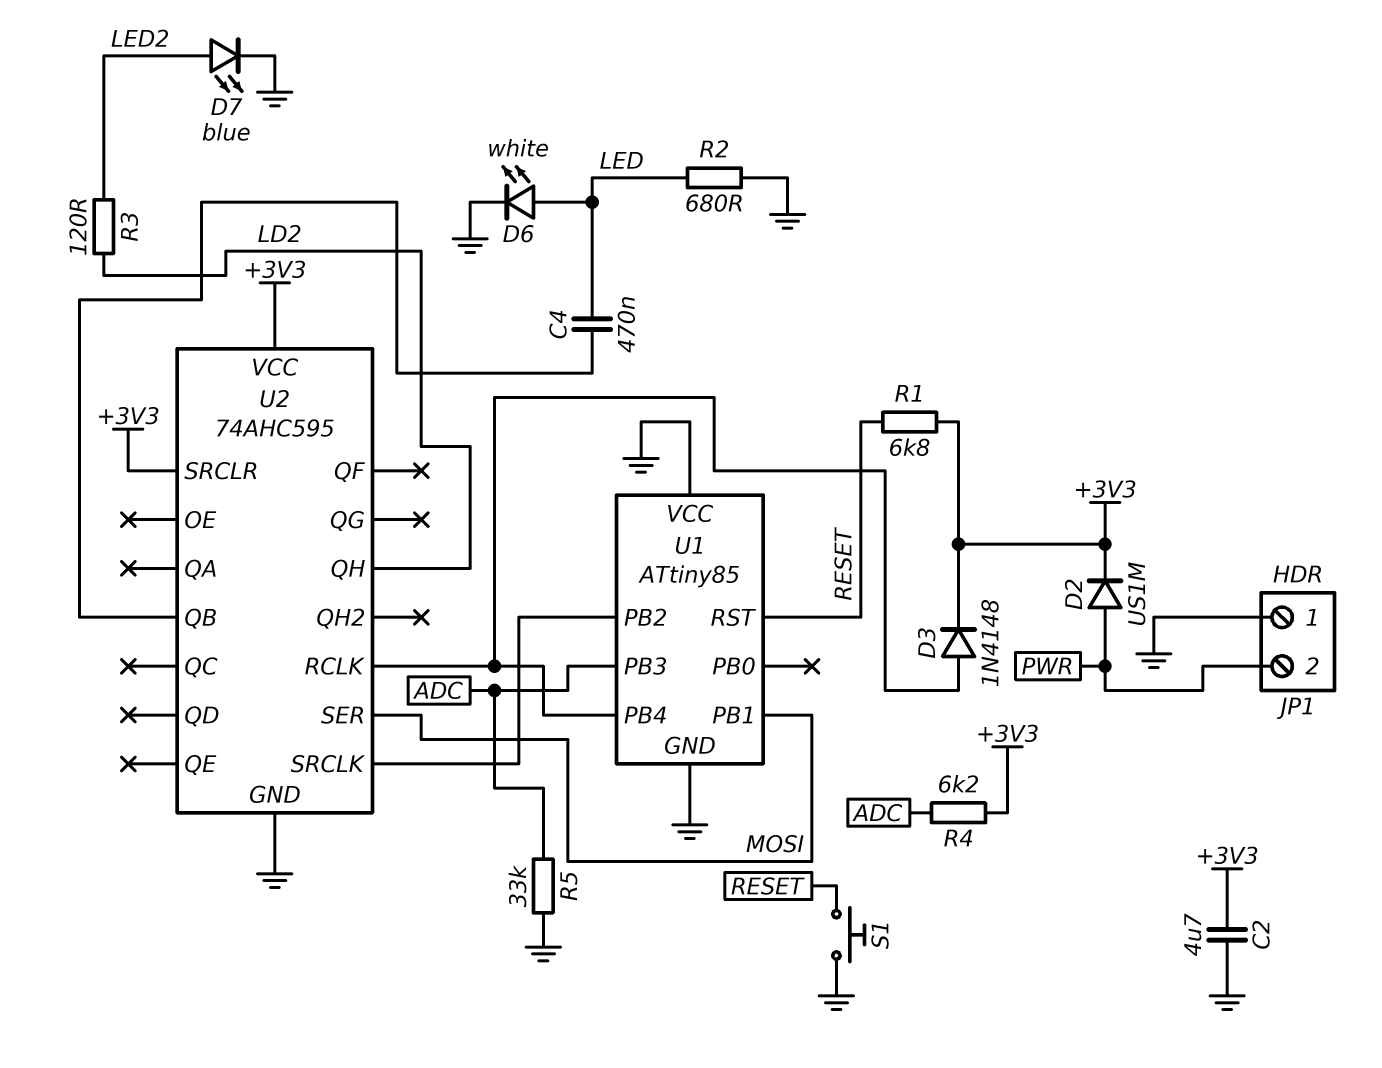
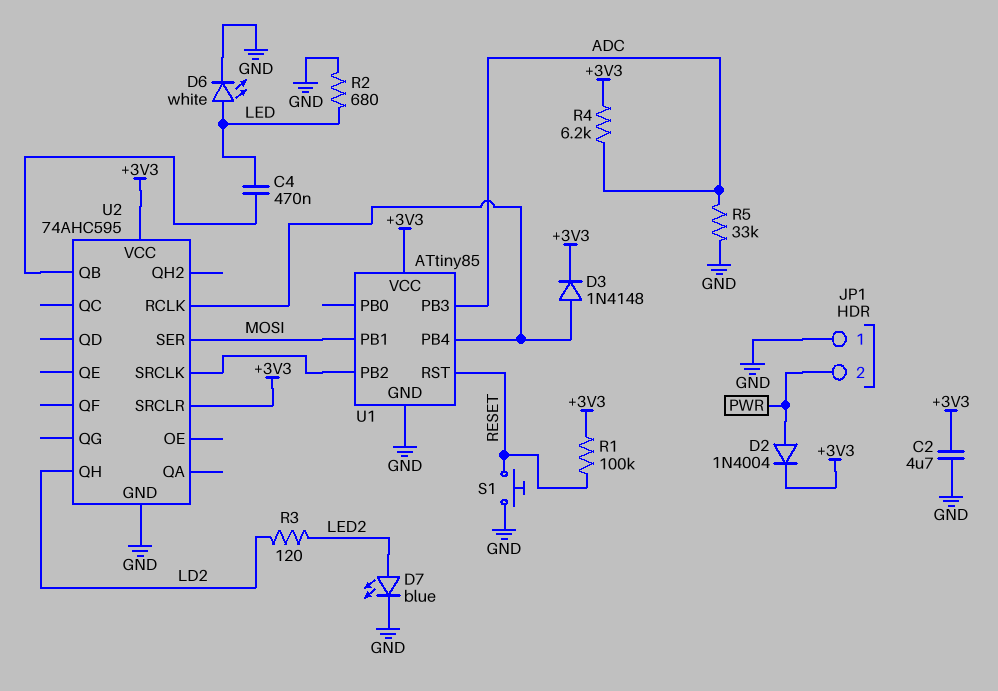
D2: diode US1M (A PWR, K +3V3) -> diode 1N4004 (A PWR, K +3V3)
R1: 6.8k (+3V3, RESET) -> 100k (+3V3, RESET)
U1 pin VCC: GND -> +3V3

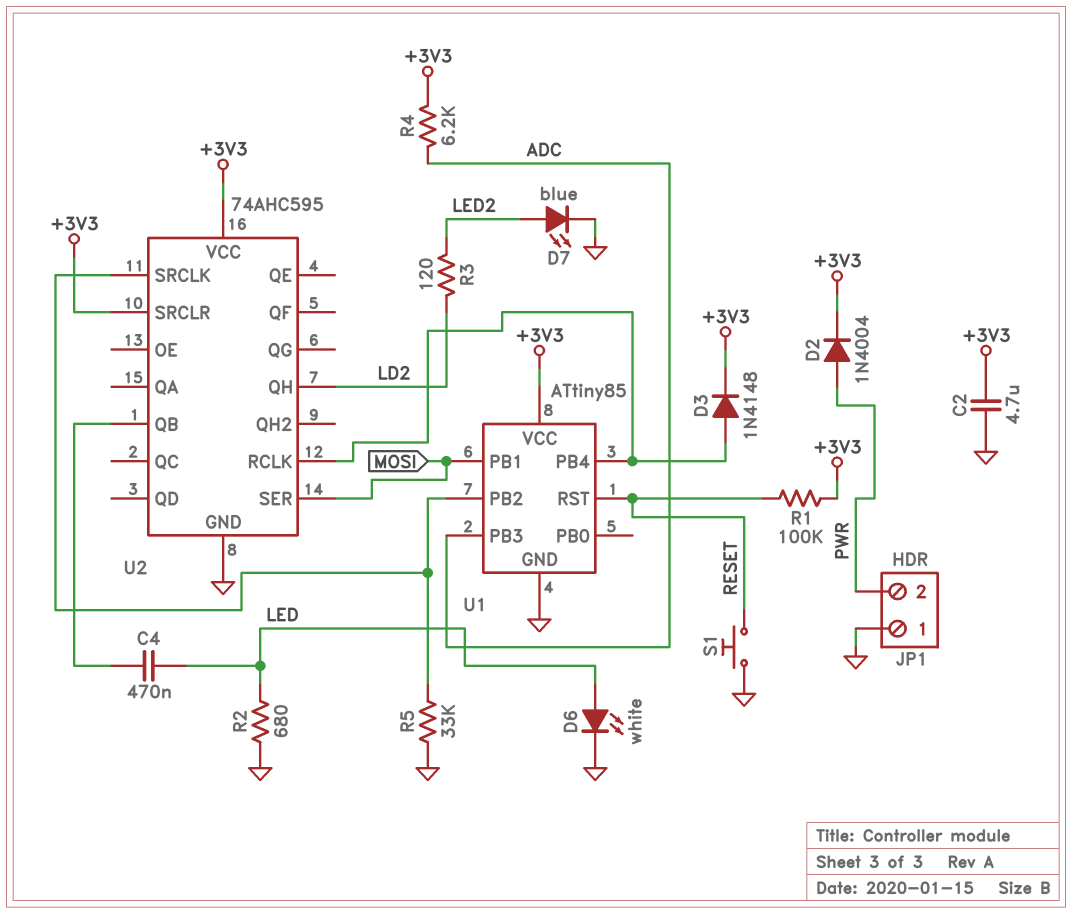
R5: 33k (ADC, GND) -> 33k (GND, U1/PB2)

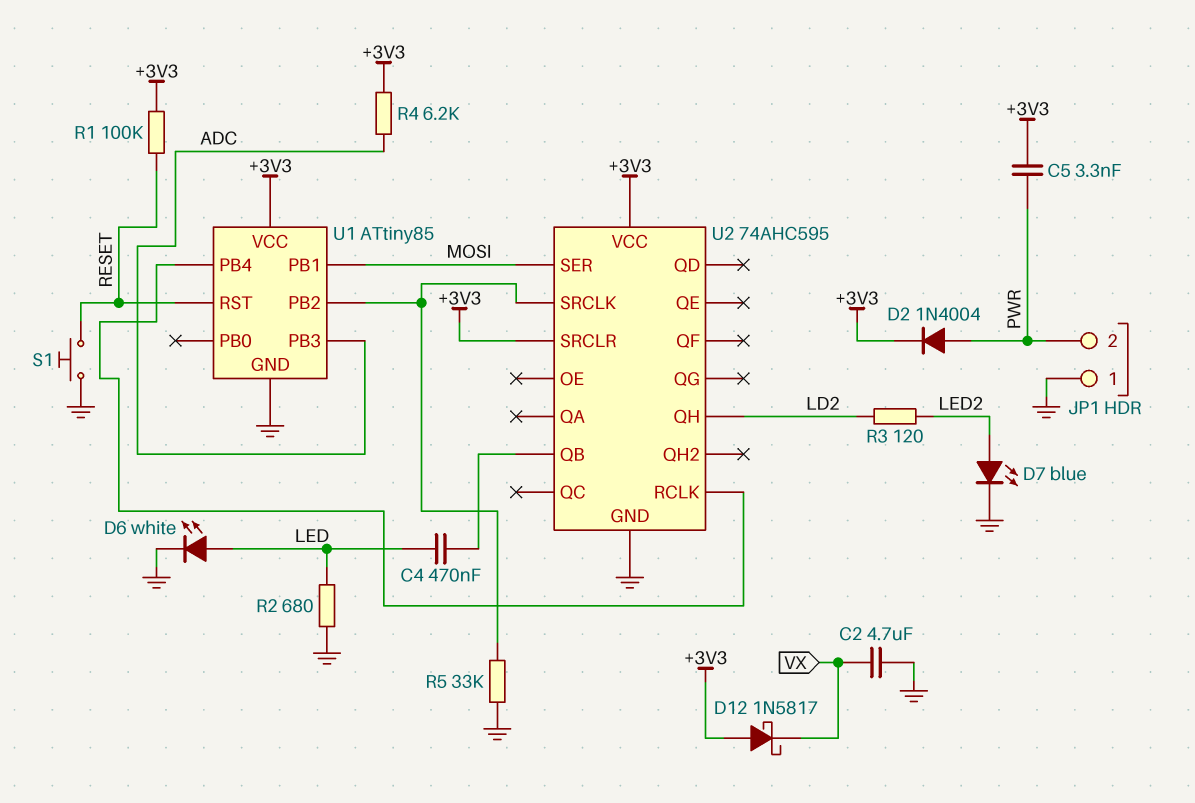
C2: 4.7uF (+3V3, GND) -> 4.7uF (GND, VX)
C5: none -> 3.3nF (+3V3, PWR)
D3: diode 1N4148 (A U1/PB4, K +3V3) -> none
D12: none -> schottky 1N5817 (A +3V3, K VX)

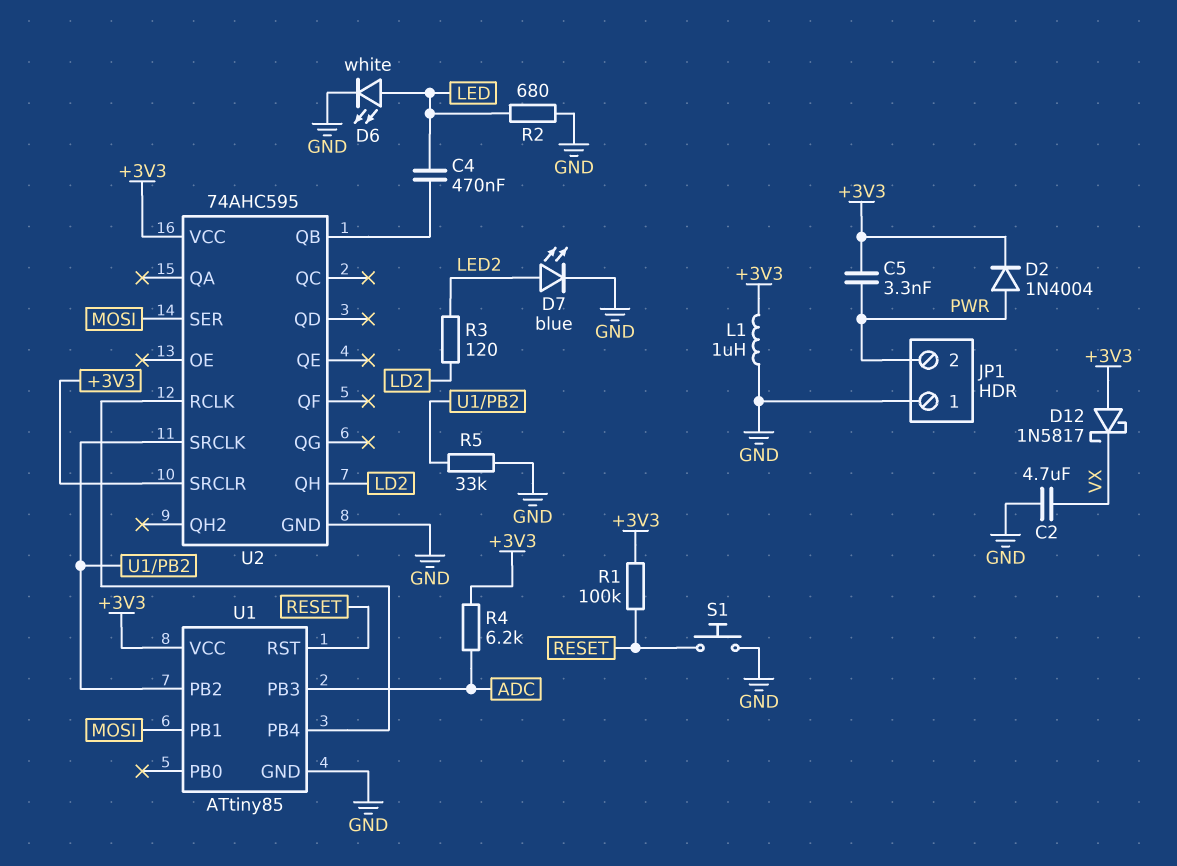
L1: none -> 1uH (+3V3, GND)

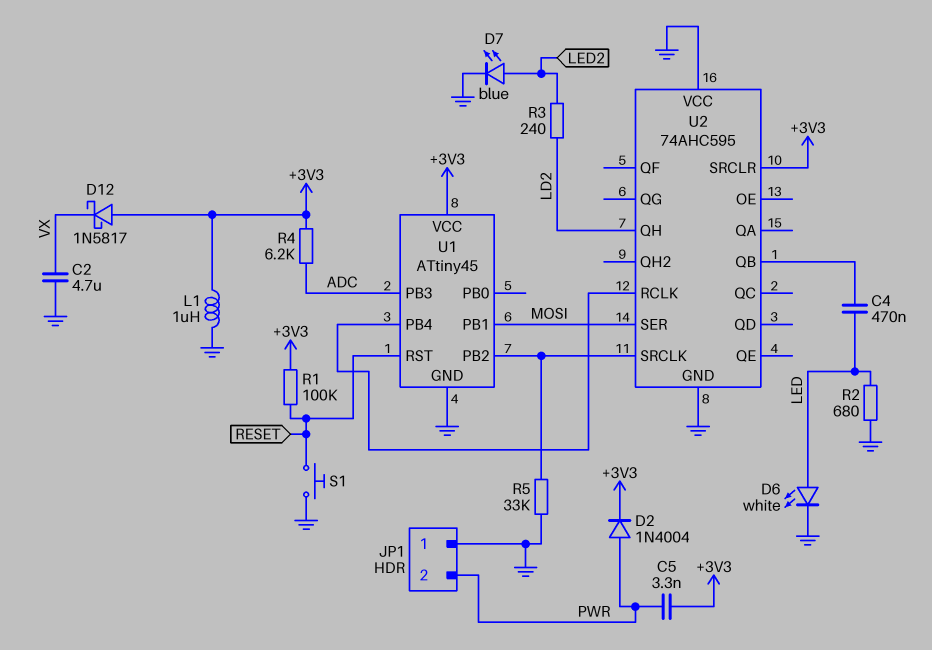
R3: 120 (LD2, LED2) -> 240 (LD2, LED2)
U1: ATtiny85 -> ATtiny45
U2 pin VCC: +3V3 -> GND

